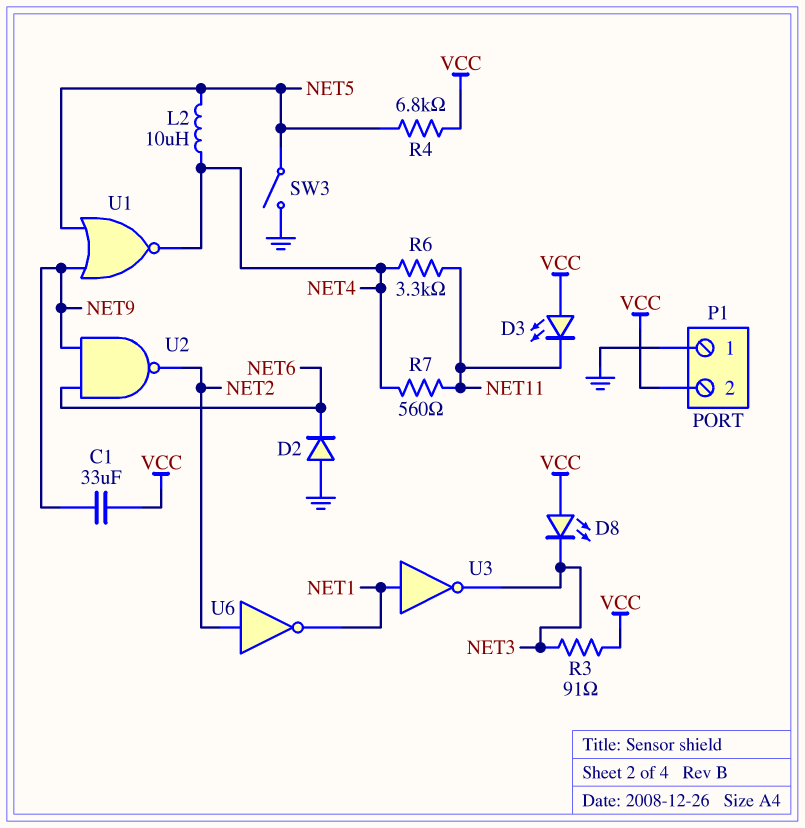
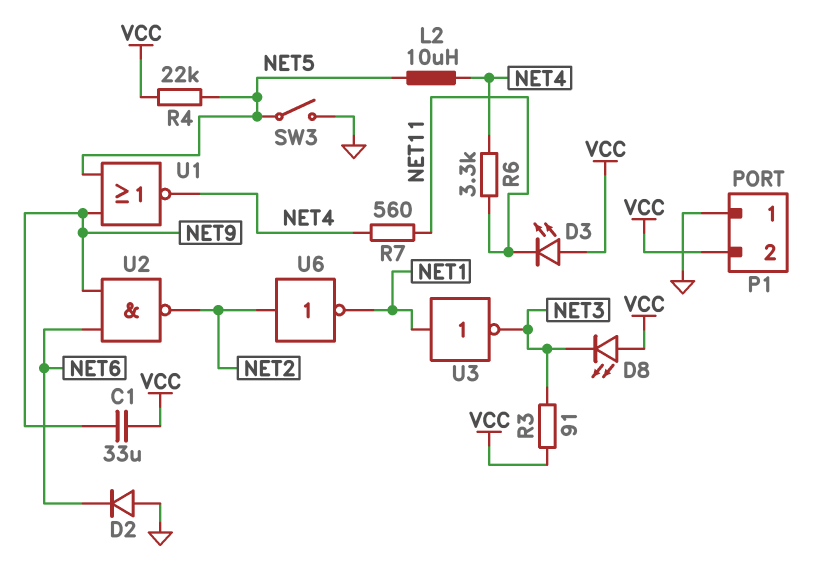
R4: 6.8k (NET5, VCC) -> 22k (NET5, VCC)

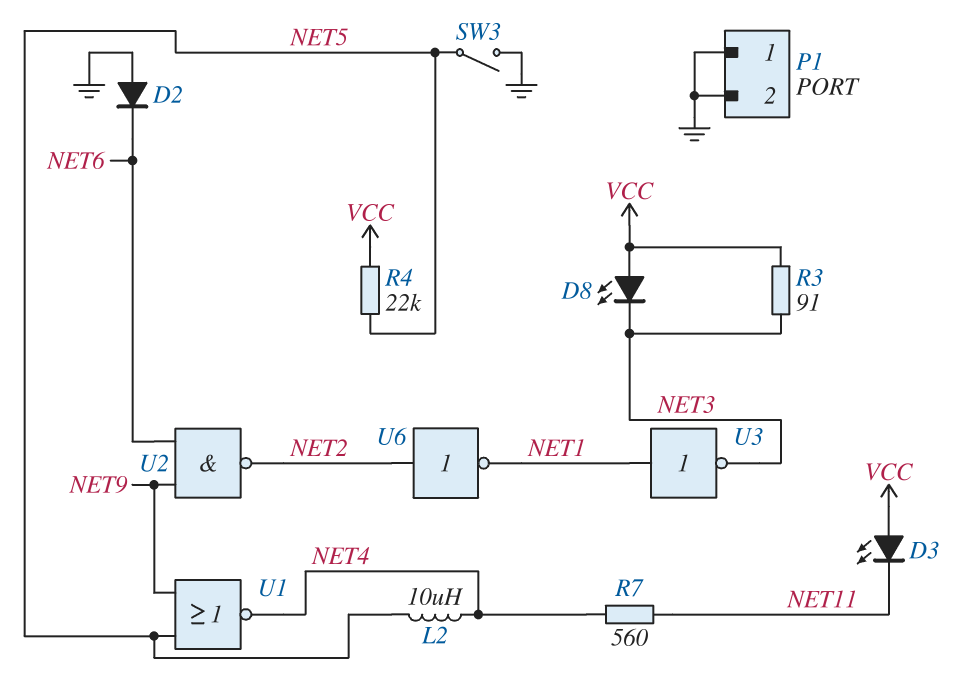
C1: 33uF (NET9, VCC) -> none
P1 pin 2: VCC -> GND
R6: 3.3k (NET4, NET11) -> none

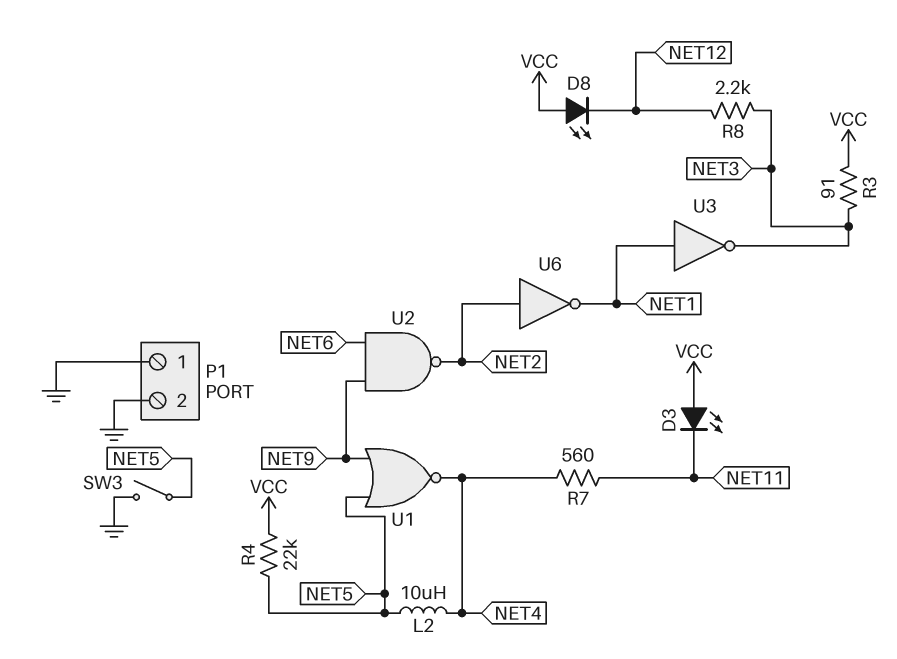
D2: diode (A GND, K NET6) -> none
D8: LED (A VCC, K NET3) -> LED (A VCC, K NET12)
R8: none -> 2.2k (NET3, NET12)

